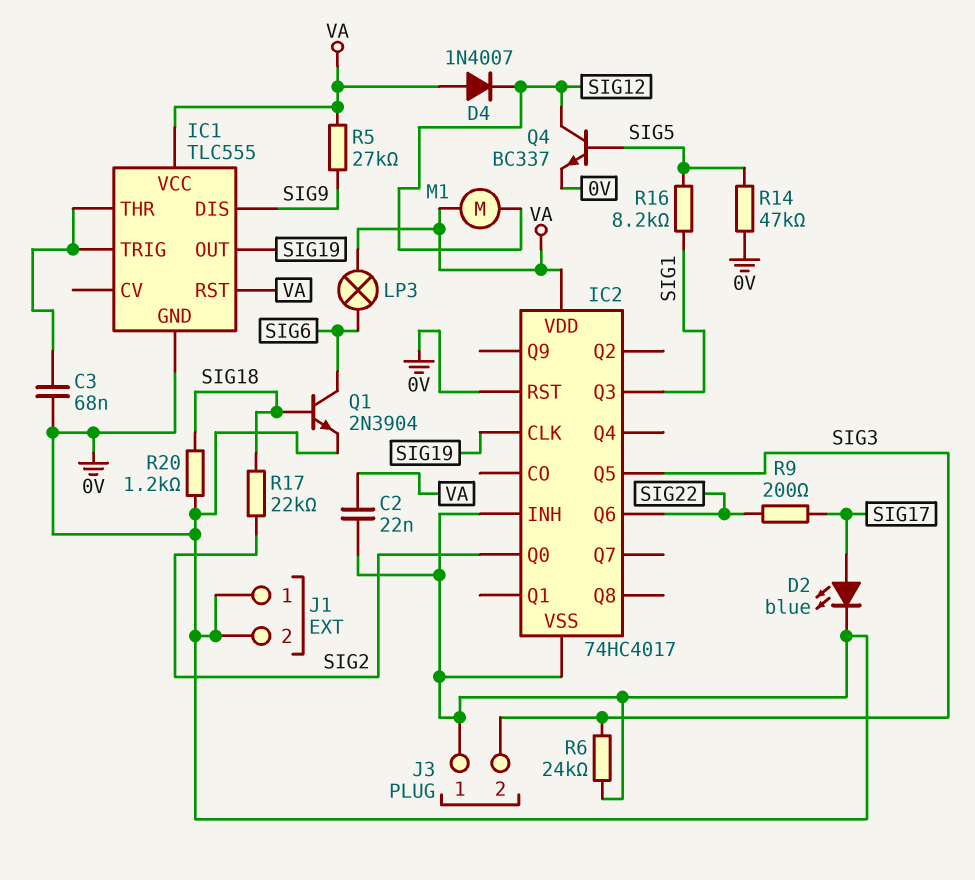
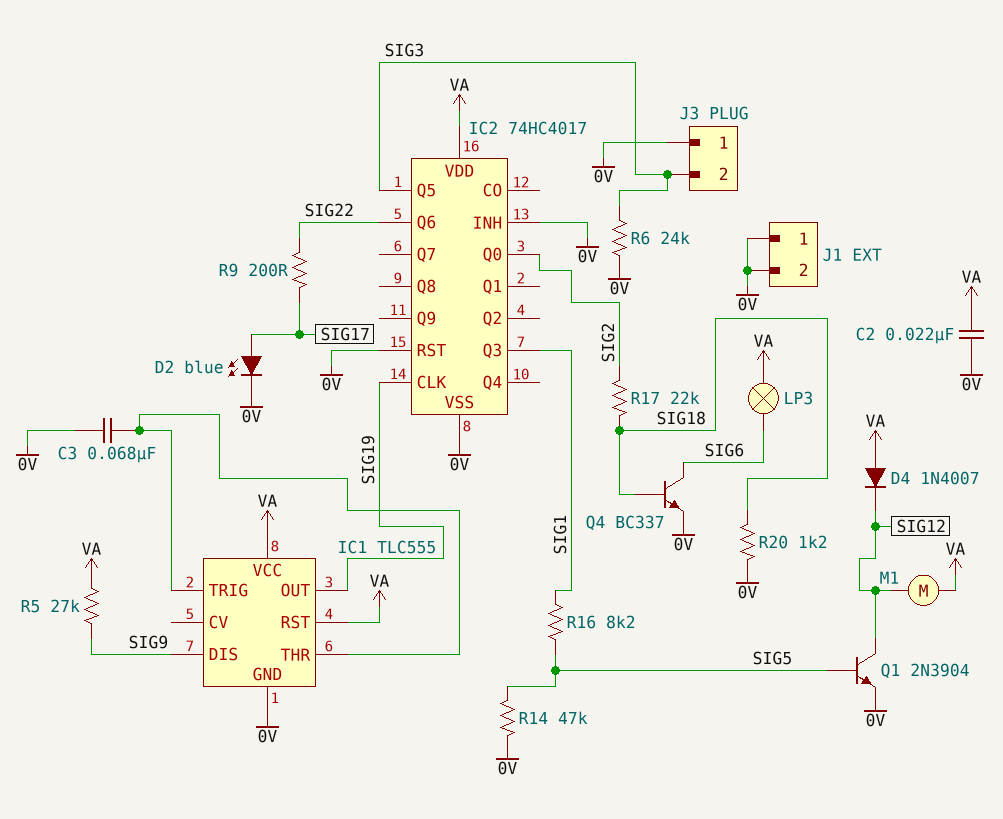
Q1: NPN 2N3904 (B SIG18, C SIG6, E 0V) -> NPN 2N3904 (B SIG5, C SIG12, E 0V)
Q4: NPN BC337 (B SIG5, C SIG12, E 0V) -> NPN BC337 (B SIG18, C SIG6, E 0V)

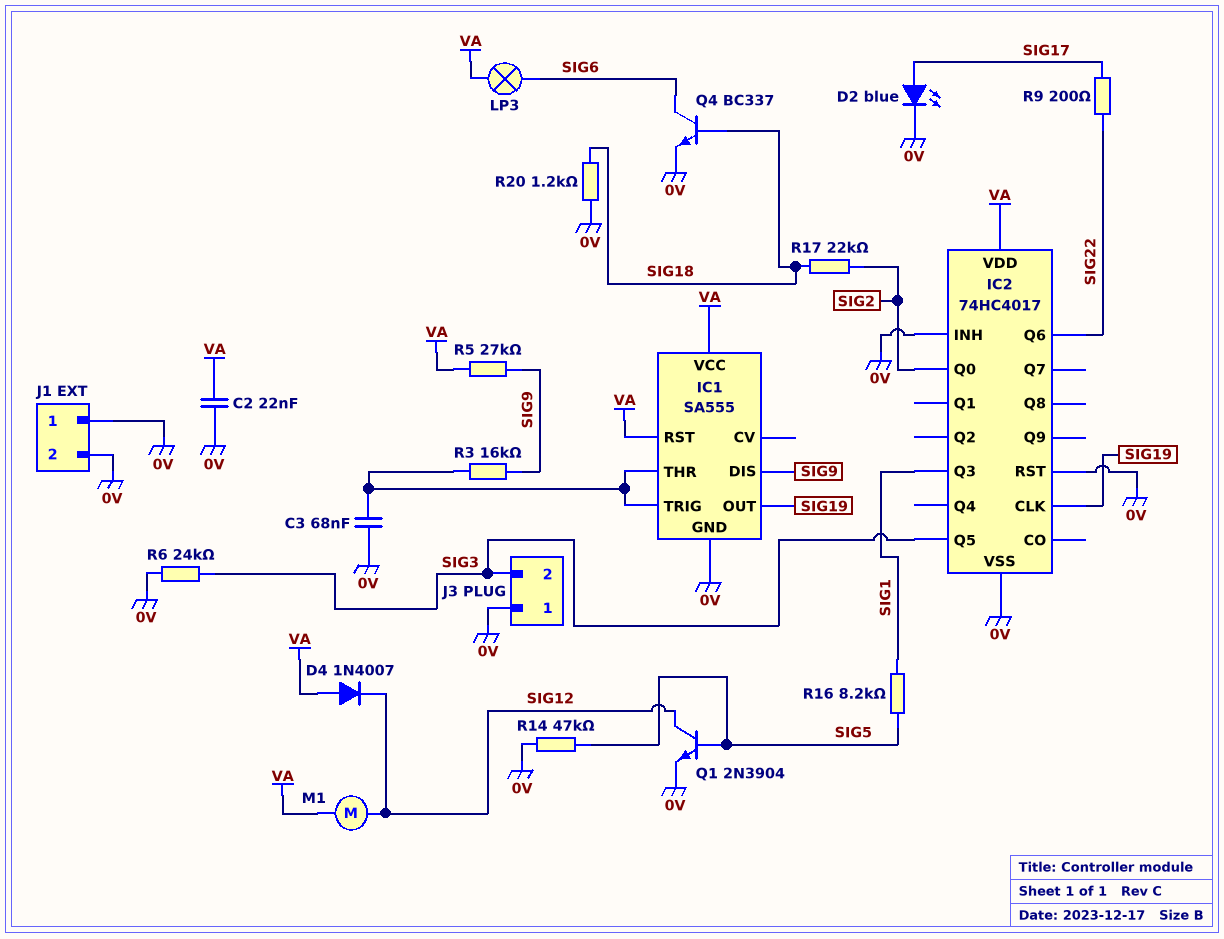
IC1: TLC555 -> SA555
R3: none -> 16k (IC1/THR, SIG9)

